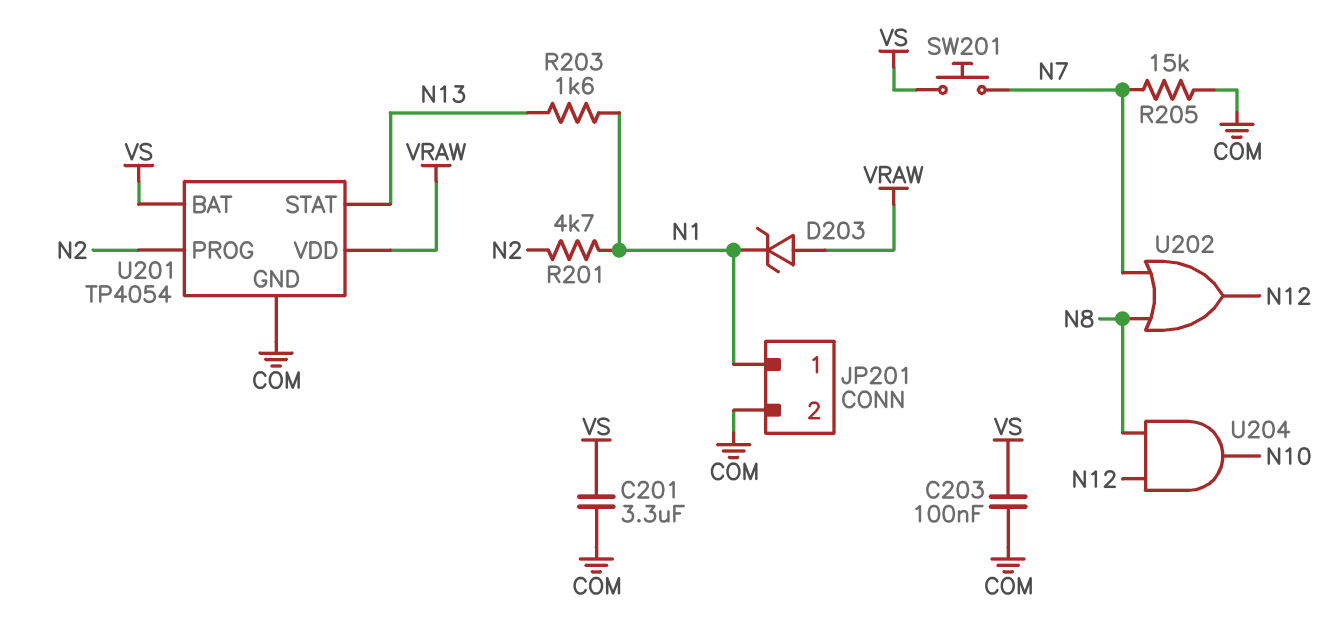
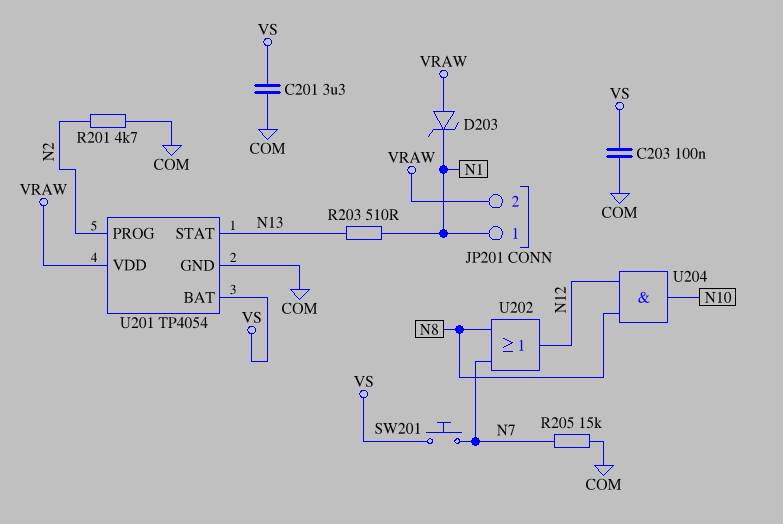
JP201 pin 2: COM -> VRAW
R201: 4.7k (N1, N2) -> 4.7k (COM, N2)
R203: 1.6k (N1, N13) -> 510 (N1, N13)

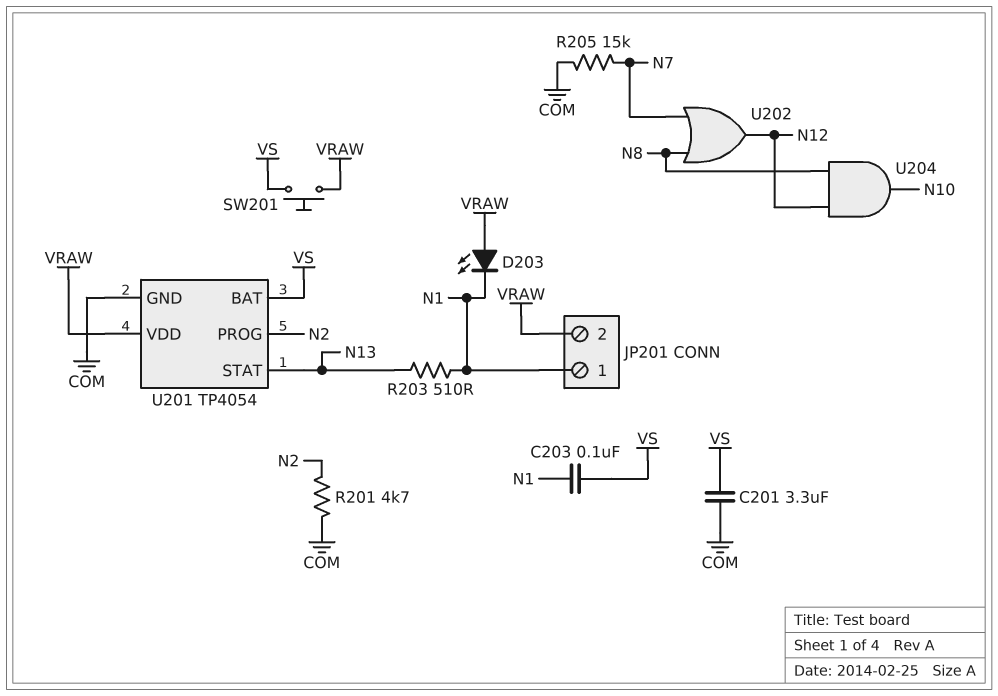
C203: 100nF (COM, VS) -> 100nF (N1, VS)
D203: zener (A VRAW, K N1) -> LED (A VRAW, K N1)
SW201: button (N7, VS) -> button (VRAW, VS)

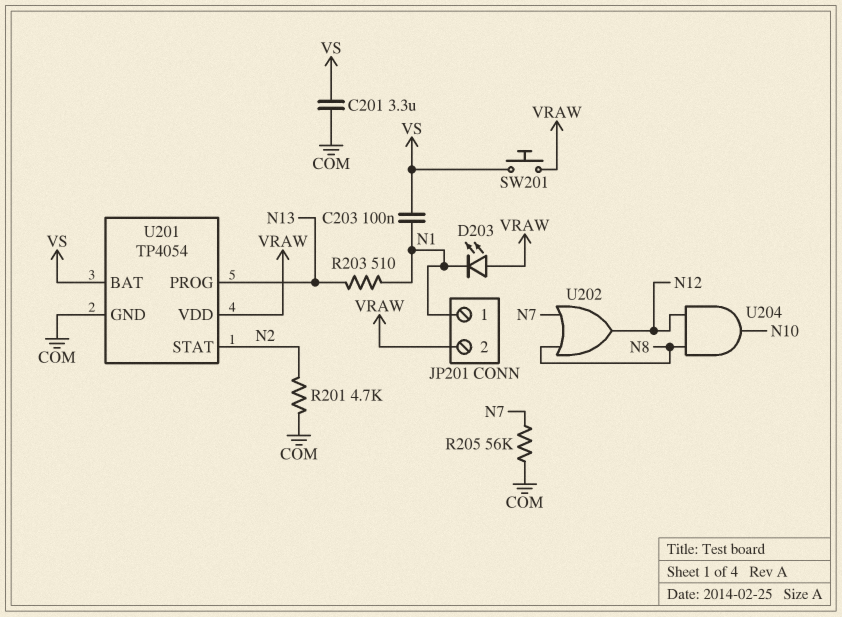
R205: 15k (COM, N7) -> 56k (COM, N7)
U201 pin PROG: N2 -> N13
U201 pin STAT: N13 -> N2

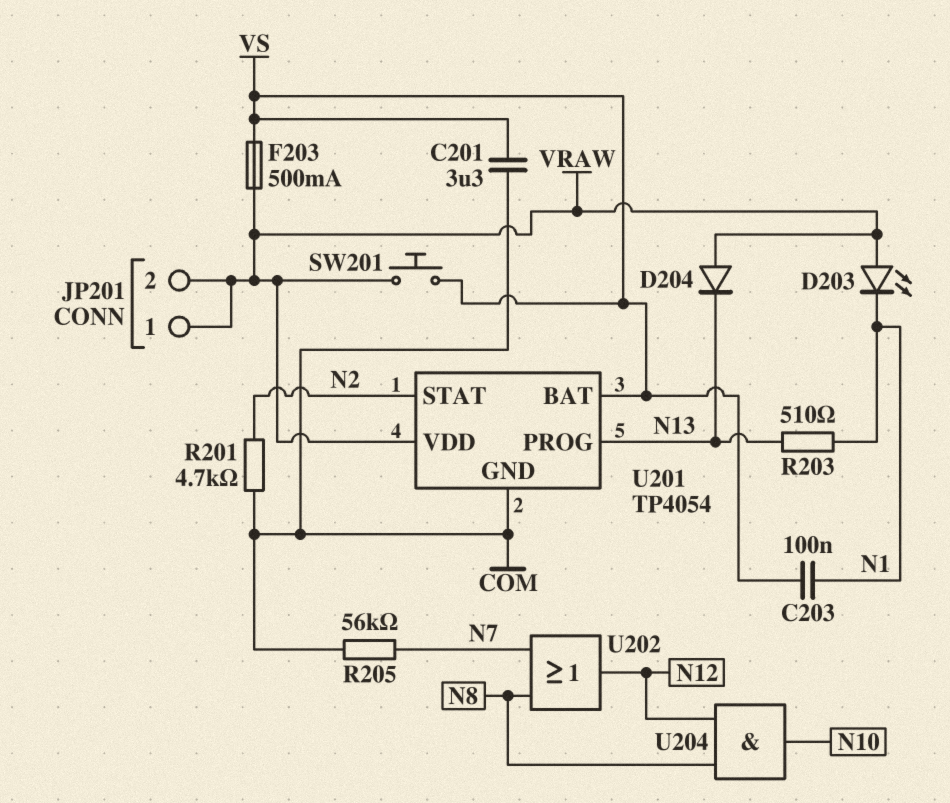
D204: none -> diode (A VRAW, K N13)
F203: none -> 500mA (VRAW, VS)
JP201 pin 1: N1 -> VRAW

